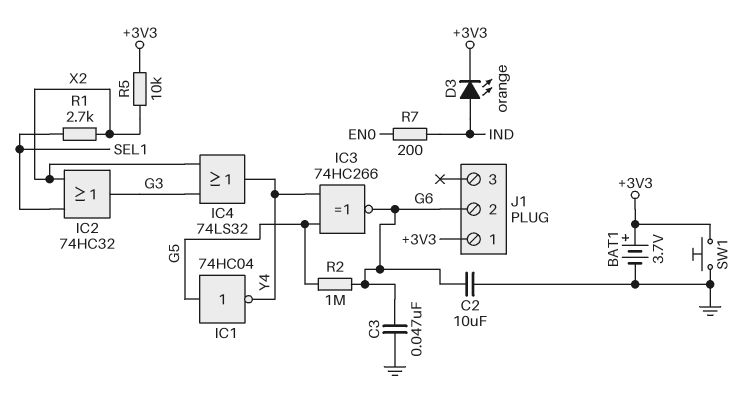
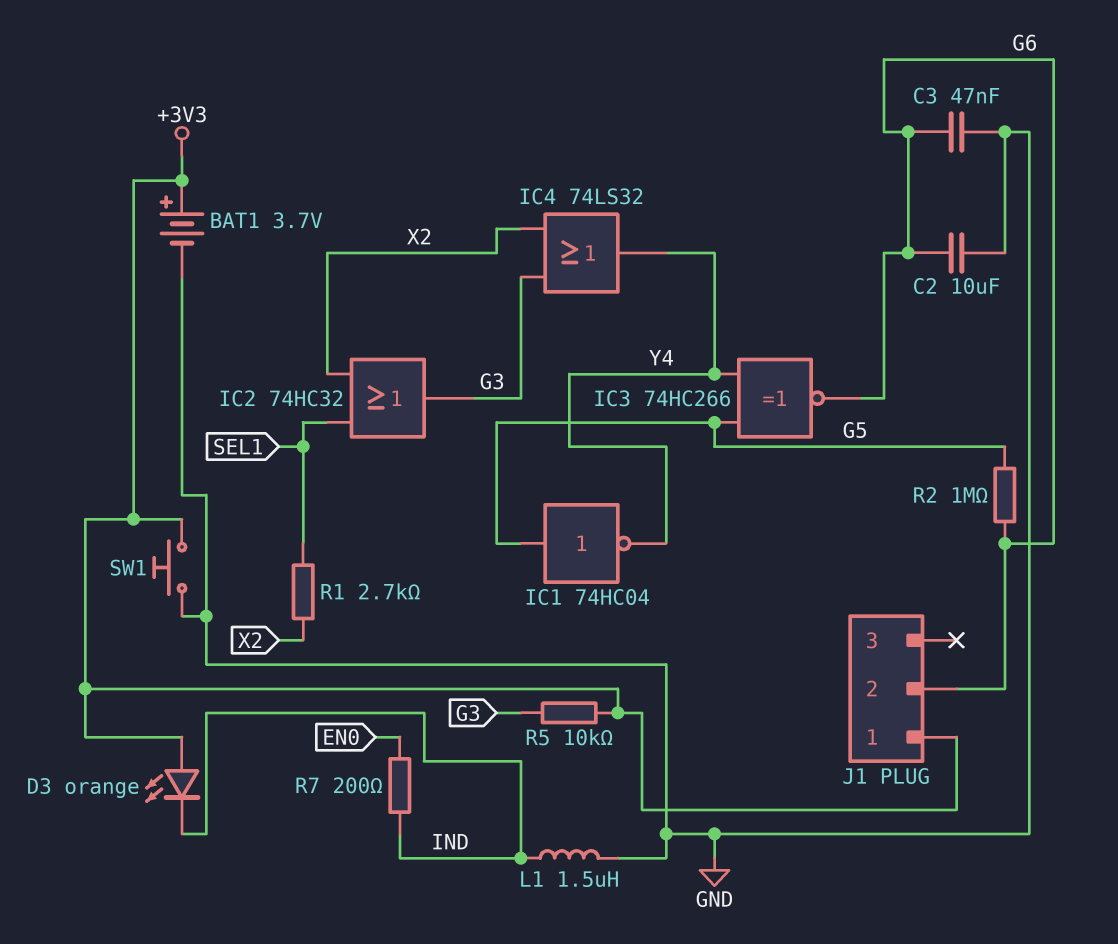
D3: LED orange (A IND, K +3V3) -> LED orange (A +3V3, K IND)
L1: none -> 1.5uH (GND, IND)
R5: 10k (+3V3, X2) -> 10k (+3V3, G3)

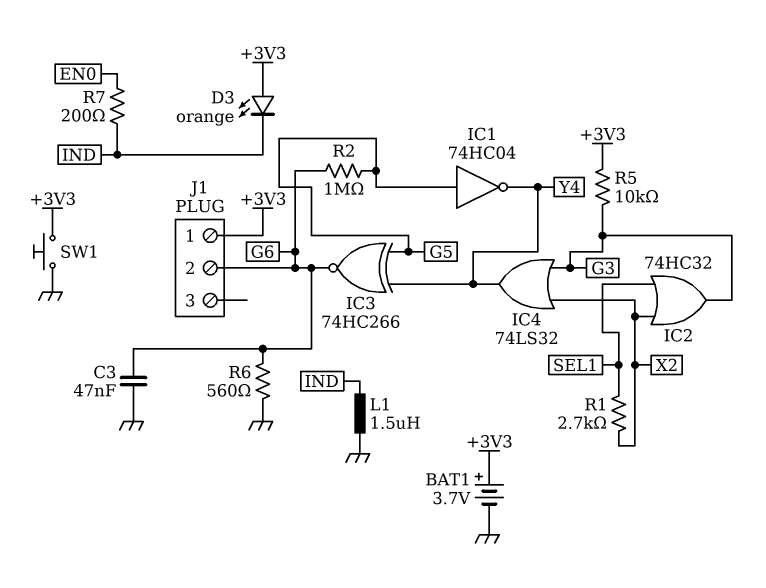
C2: 10uF (G6, GND) -> none
R6: none -> 560 (G6, GND)

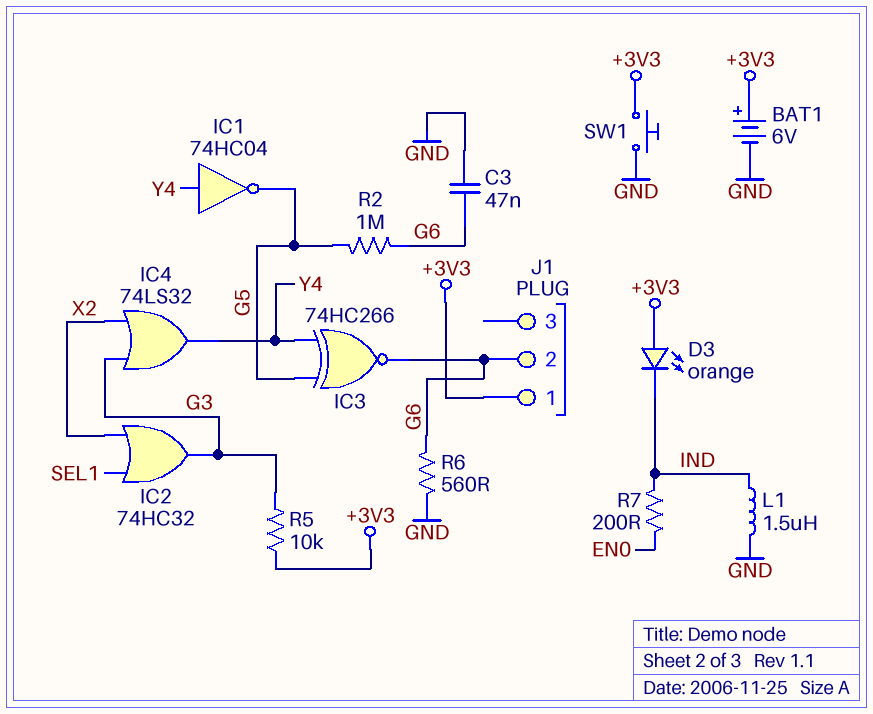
BAT1: 3.7V (plus +3V3, minus GND) -> 6V (plus +3V3, minus GND)
IC1: NOT 74HC04 (in G5, out Y4) -> NOT 74HC04 (in Y4, out G5)
R1: 2.7k (SEL1, X2) -> none

